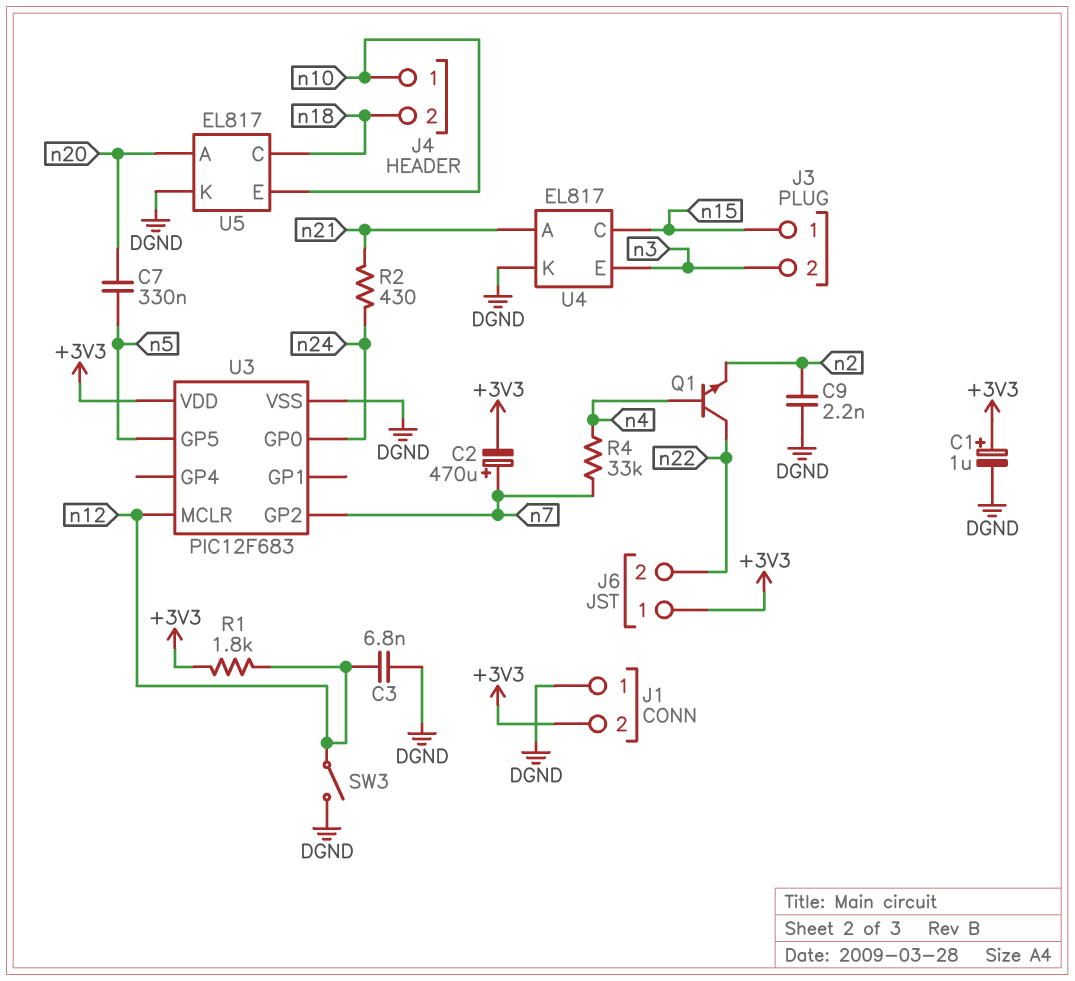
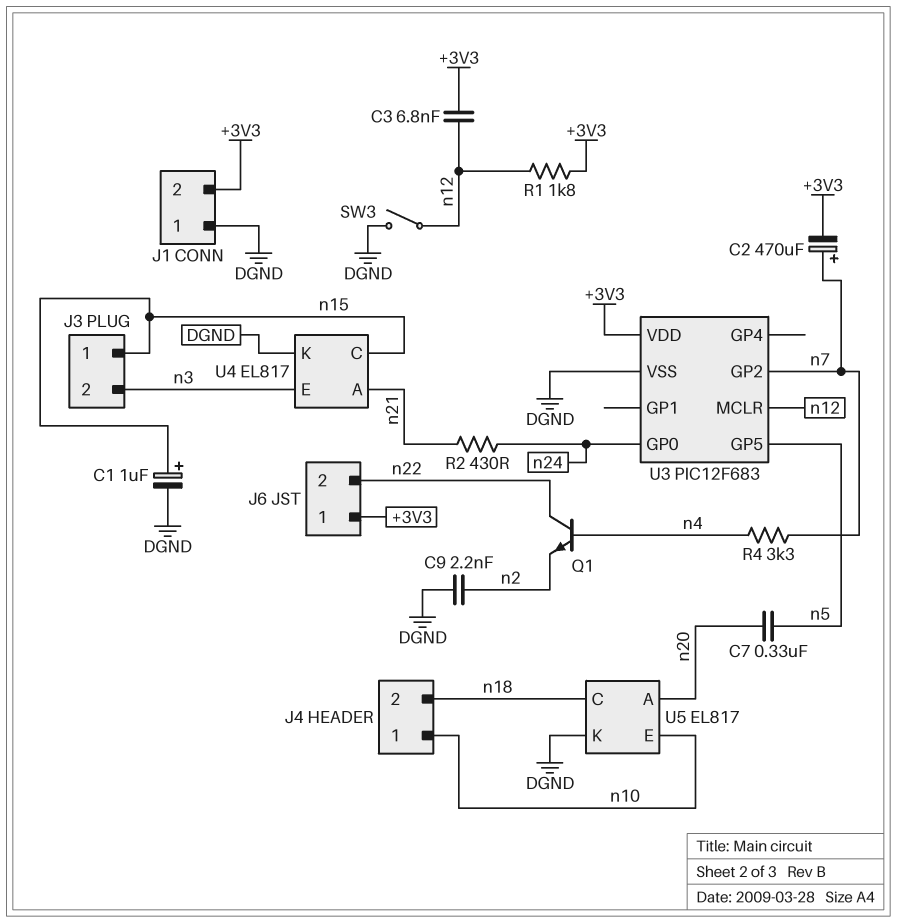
C1: 1uF (plus +3V3, minus DGND) -> 1uF (plus n15, minus DGND)
C3: 6.8nF (DGND, n12) -> 6.8nF (+3V3, n12)
R4: 33k (n4, n7) -> 3.3k (n4, n7)

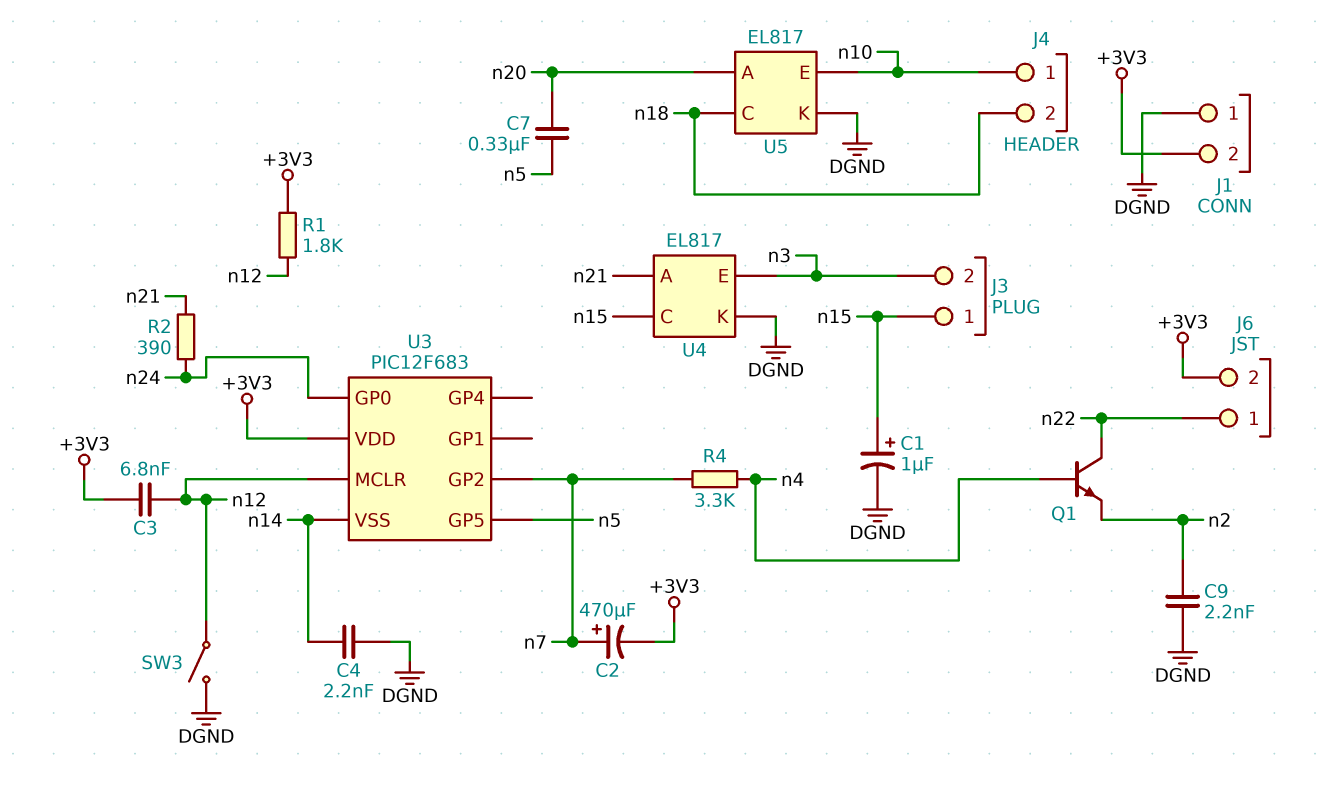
C4: none -> 2.2nF (DGND, n14)
J6 pin 1: +3V3 -> n22
J6 pin 2: n22 -> +3V3
R2: 430 (n21, n24) -> 390 (n21, n24)
U3 pin VSS: DGND -> n14

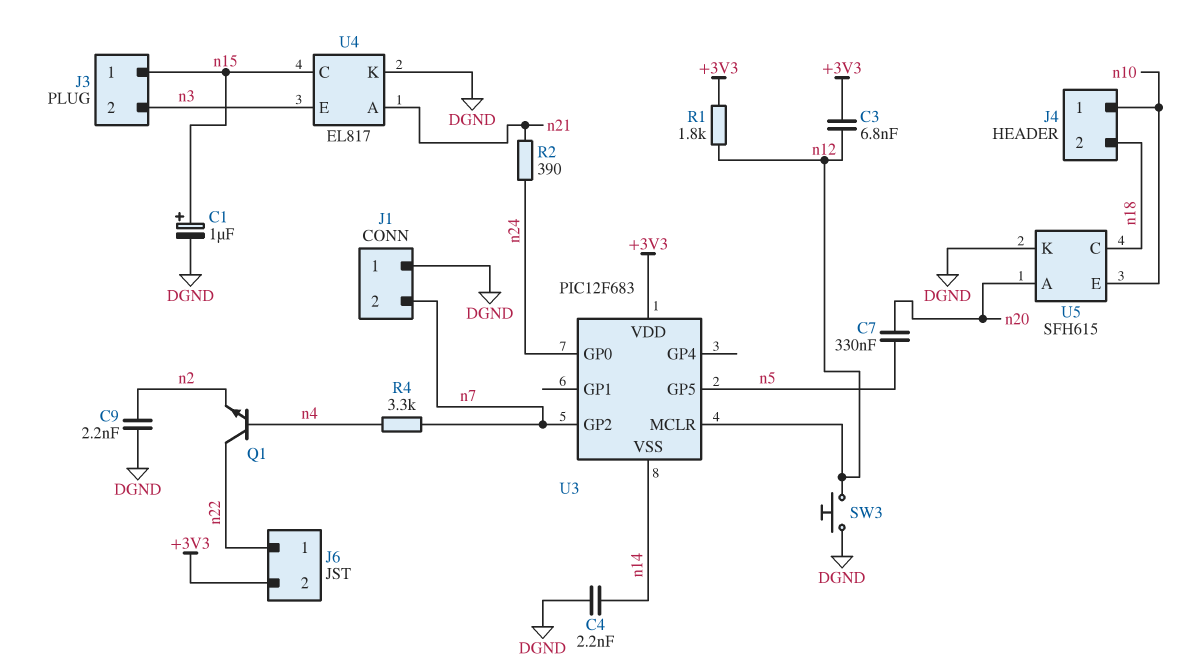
C2: 470uF (plus n7, minus +3V3) -> none
J1 pin 2: +3V3 -> n7
SW3: switch (DGND, n12) -> button (DGND, n12)
U5: EL817 -> SFH615

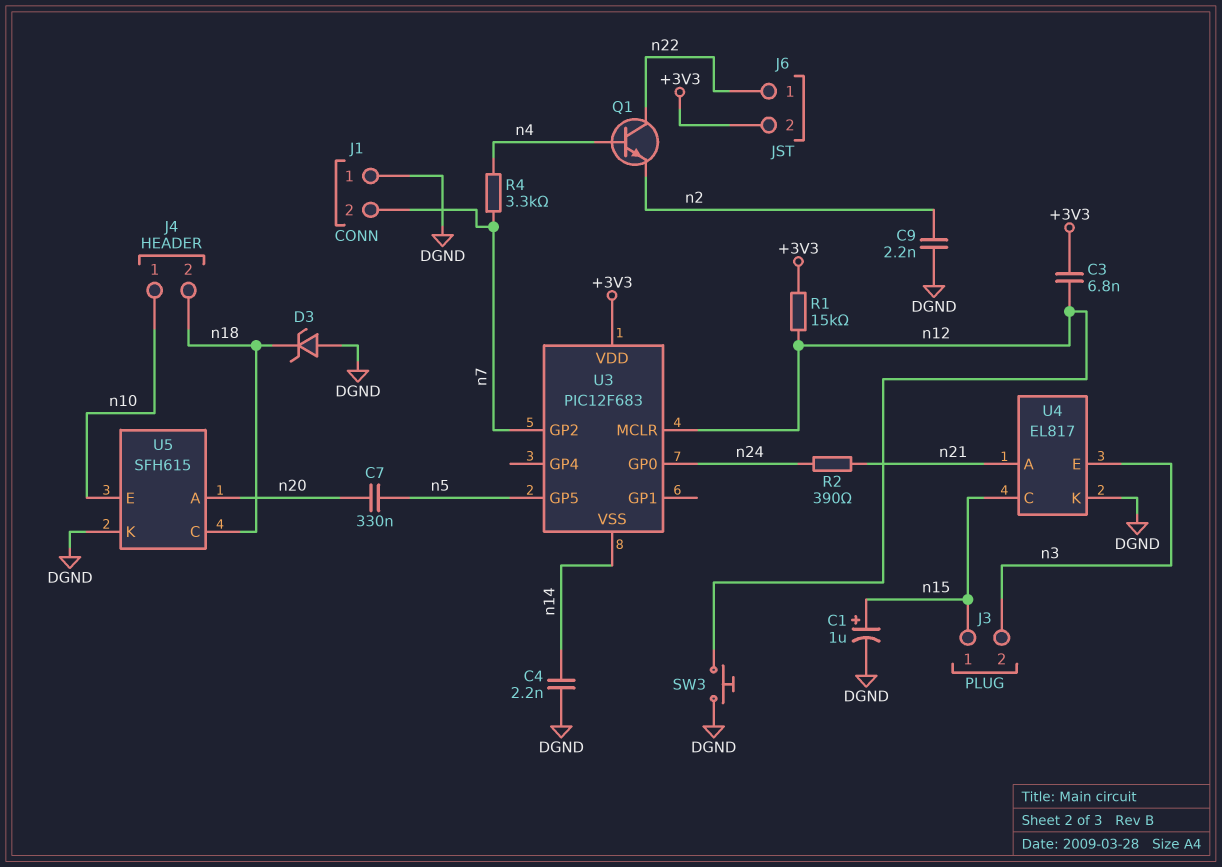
D3: none -> zener (A DGND, K n18)
R1: 1.8k (+3V3, n12) -> 15k (+3V3, n12)

